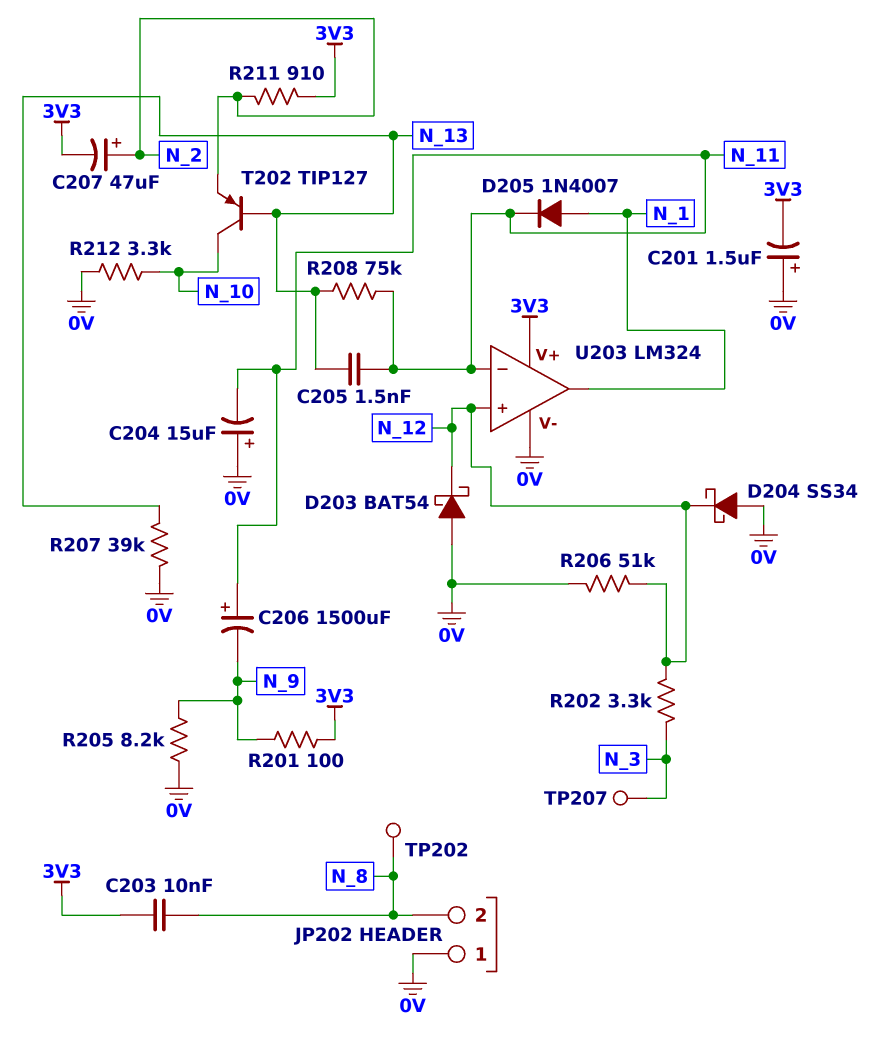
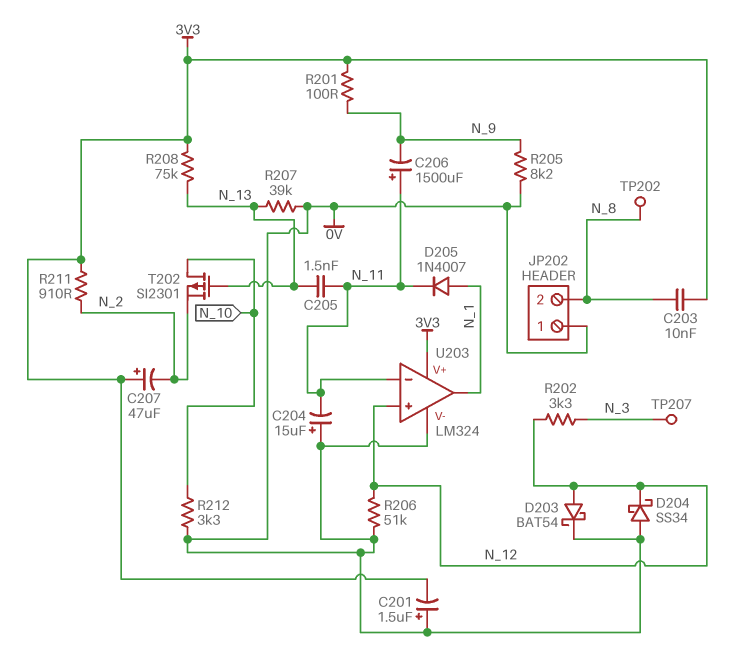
C207: 47uF (plus N_2, minus 3V3) -> 47uF (plus 3V3, minus N_2)
D203: schottky BAT54 (A 0V, K N_12) -> schottky BAT54 (A N_12, K 0V)
R208: 75k (N_11, N_13) -> 75k (3V3, N_13)
T202: PNP TIP127 (B N_13, C N_10, E N_2) -> PMOS SI2301 (G N_13, D N_10, S N_2)

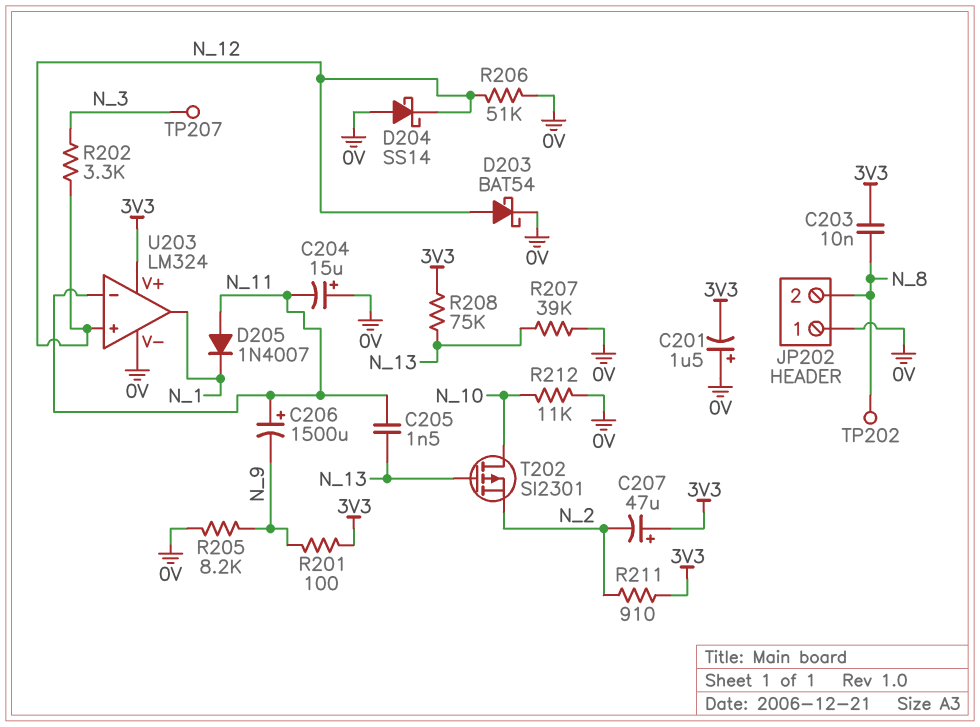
D204: schottky SS34 (A 0V, K N_12) -> schottky SS14 (A 0V, K N_12)
D205: diode 1N4007 (A N_1, K N_11) -> diode 1N4007 (A N_11, K N_1)
R212: 3.3k (0V, N_10) -> 11k (0V, N_10)

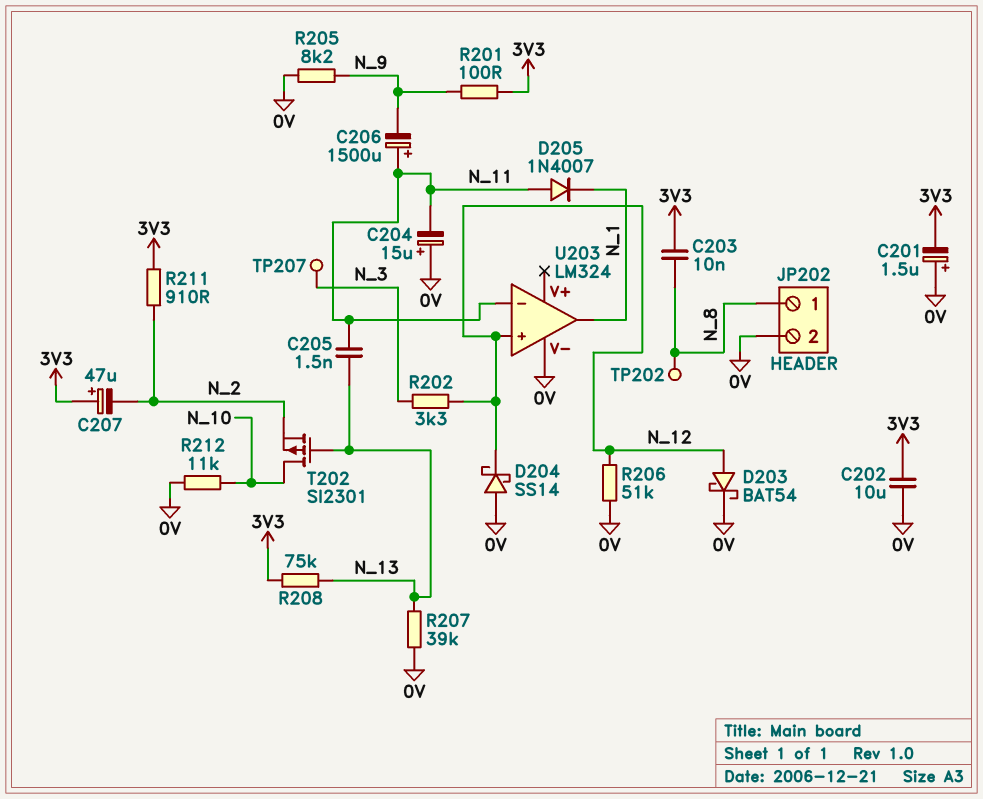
C202: none -> 10uF (0V, 3V3)
JP202 pin 1: 0V -> N_8
JP202 pin 2: N_8 -> 0V
U203 pin V+: 3V3 -> none

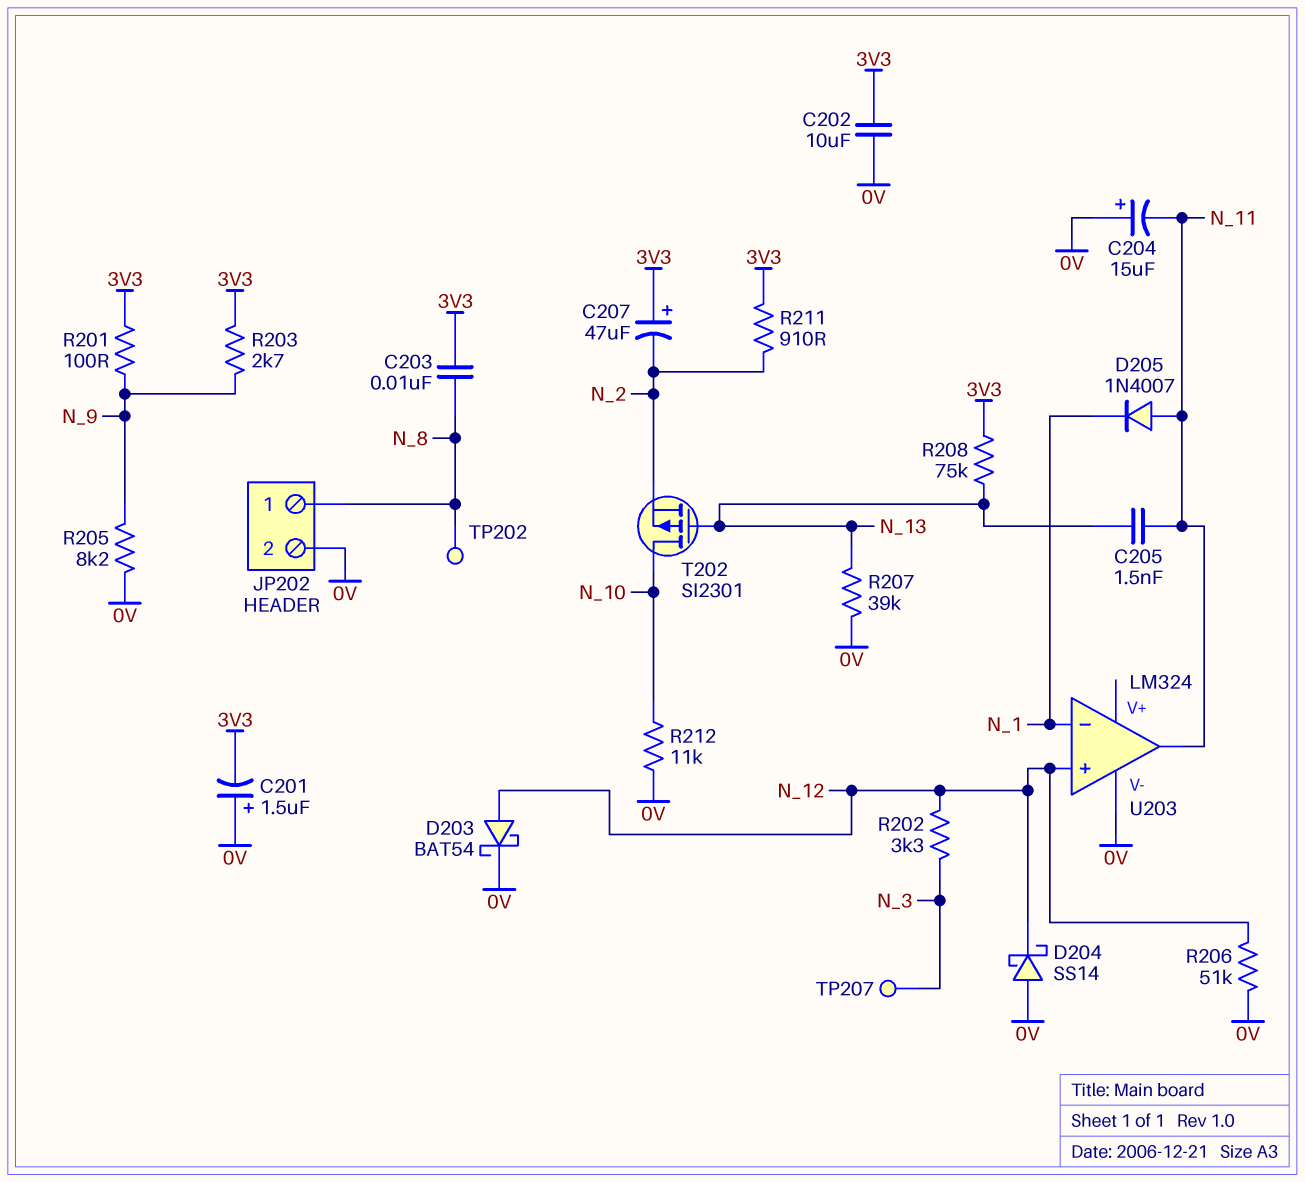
C206: 1500uF (plus N_11, minus N_9) -> none
R203: none -> 2.7k (3V3, N_9)
U203 pin in-: N_11 -> N_1
U203 pin out: N_1 -> N_11

